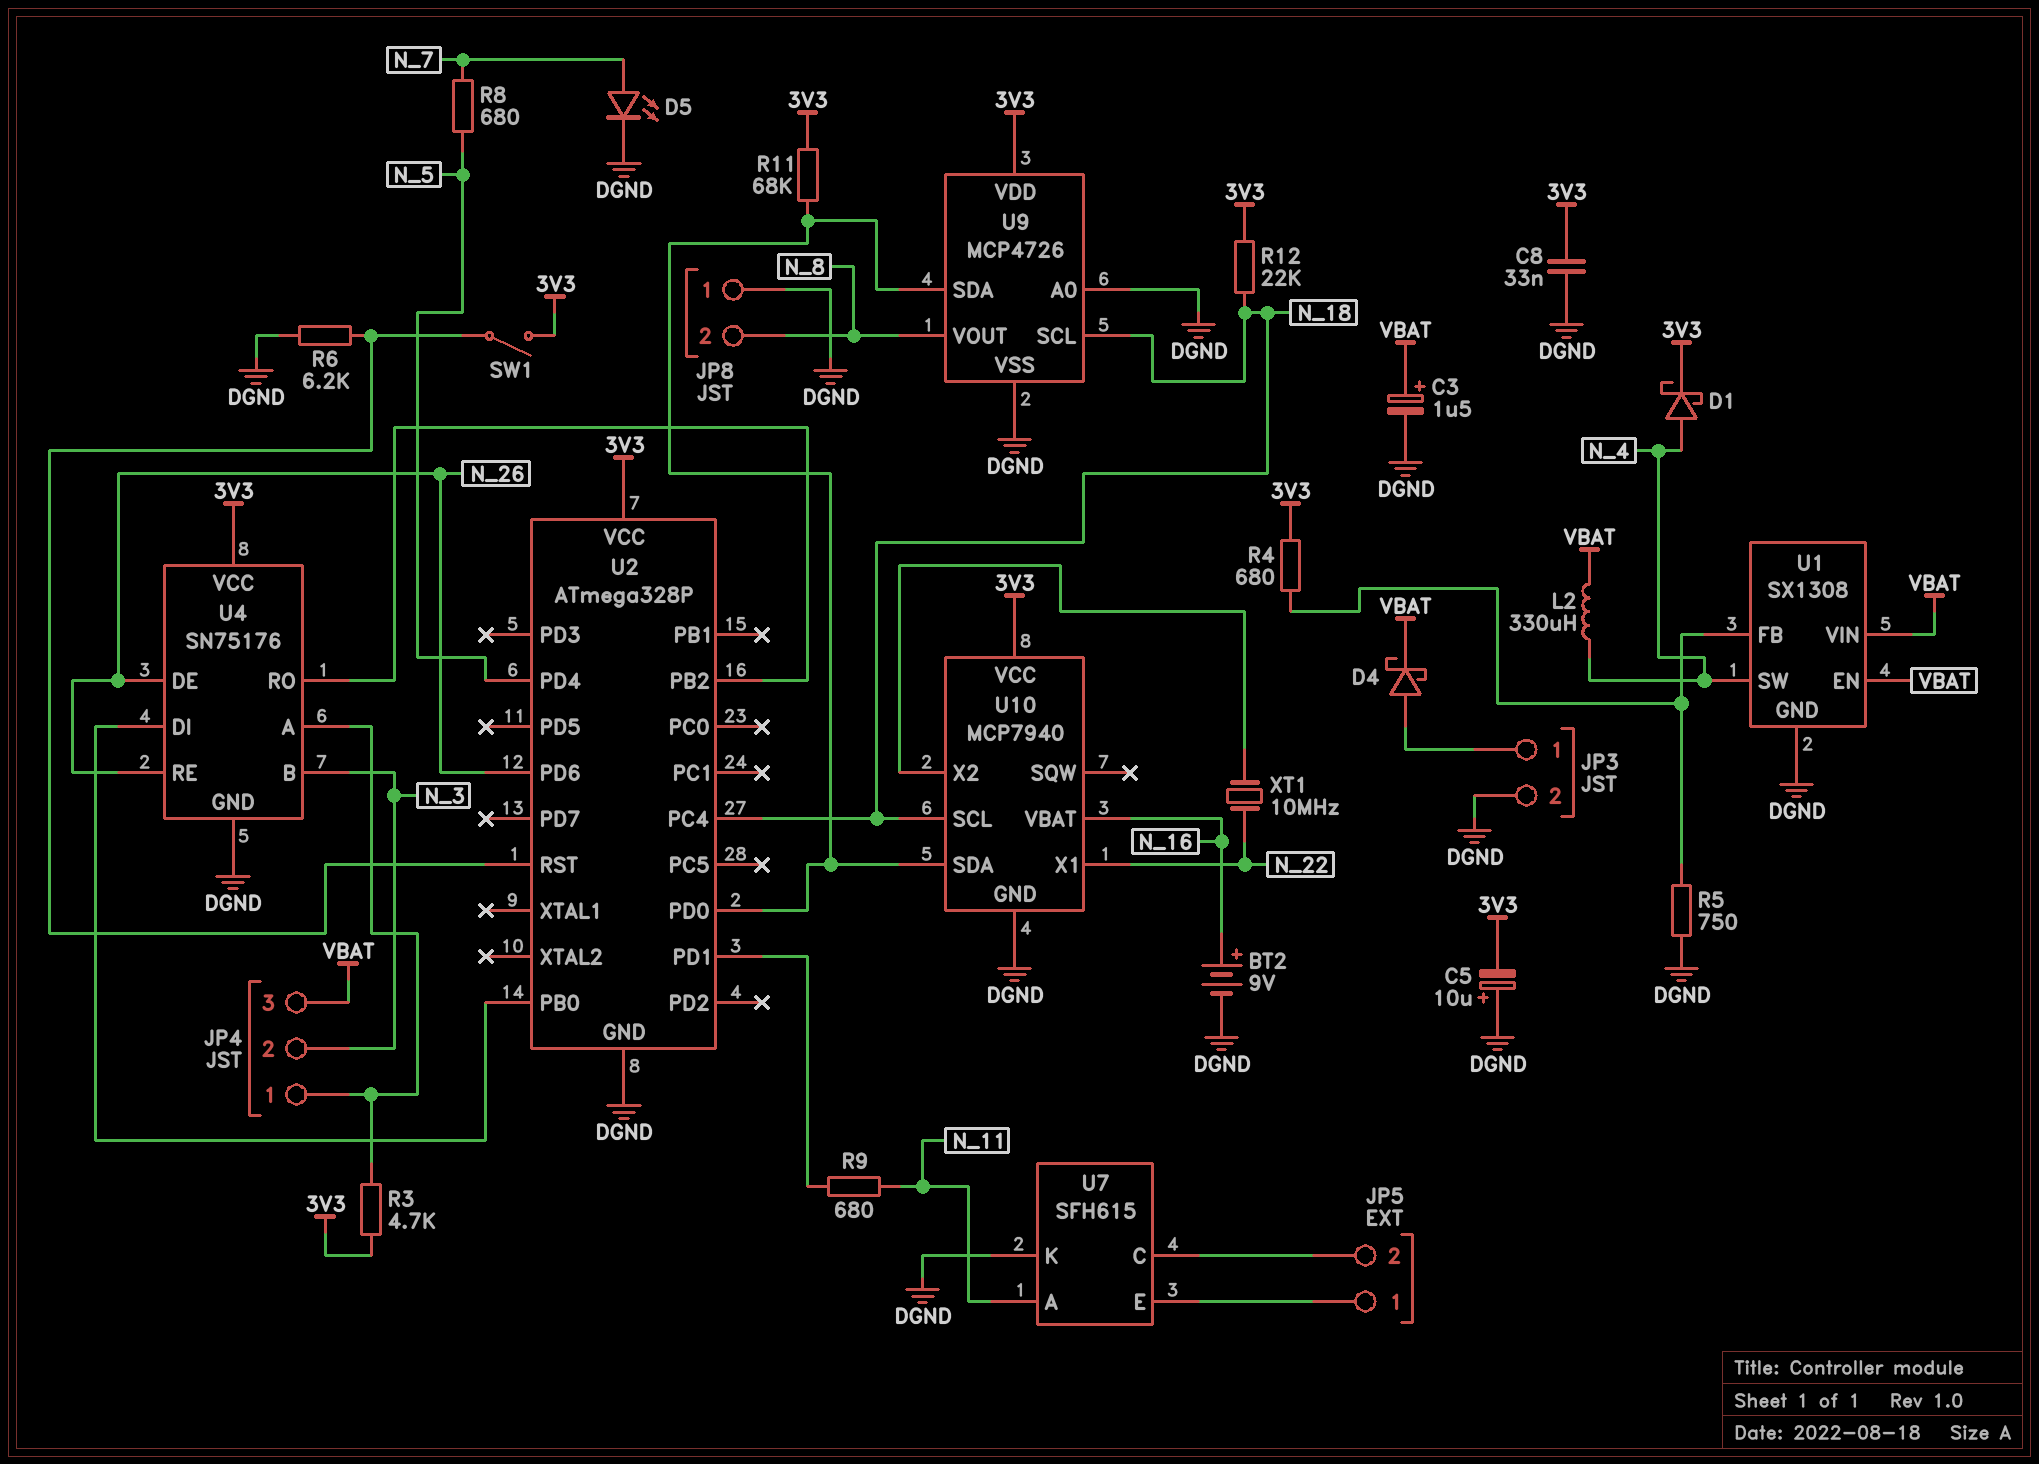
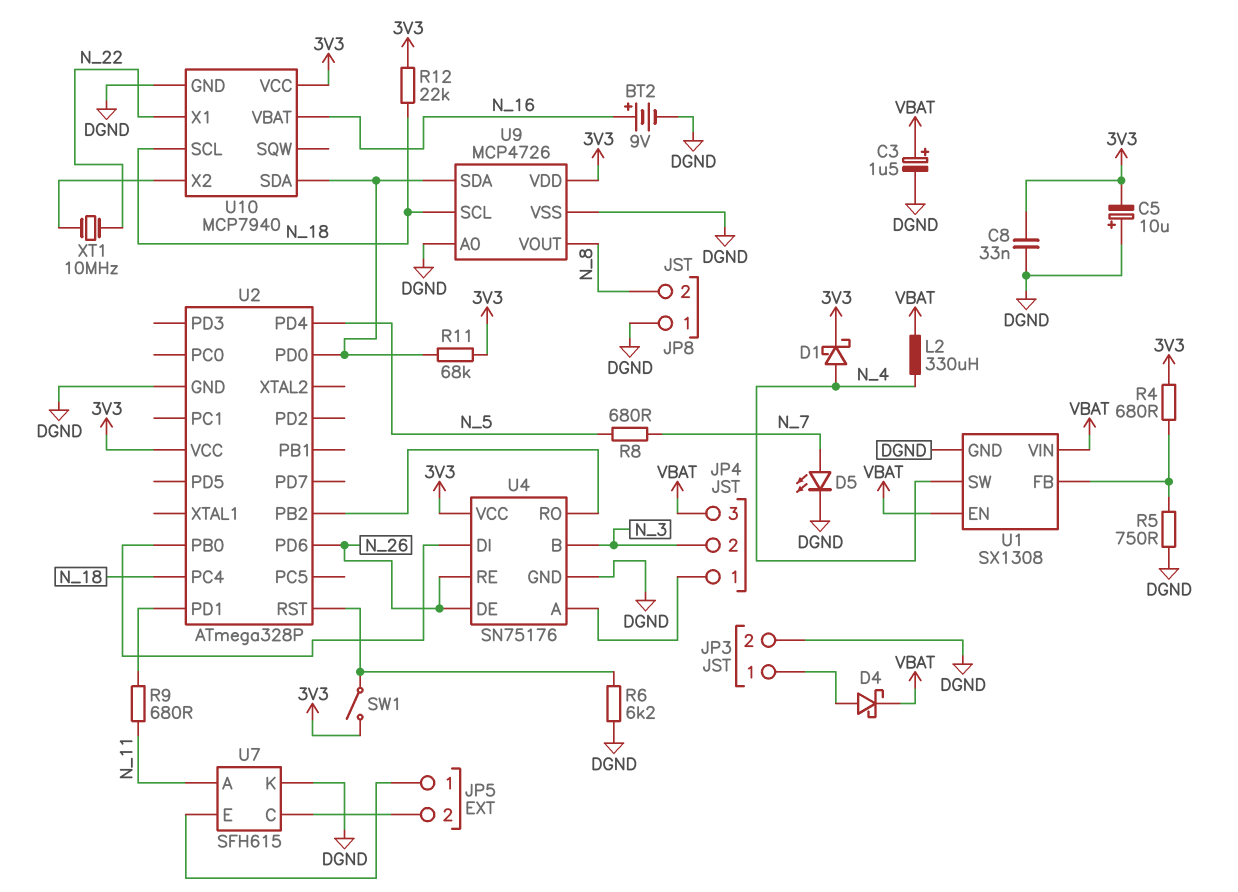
R3: 4.7k (3V3, JP4/1) -> none

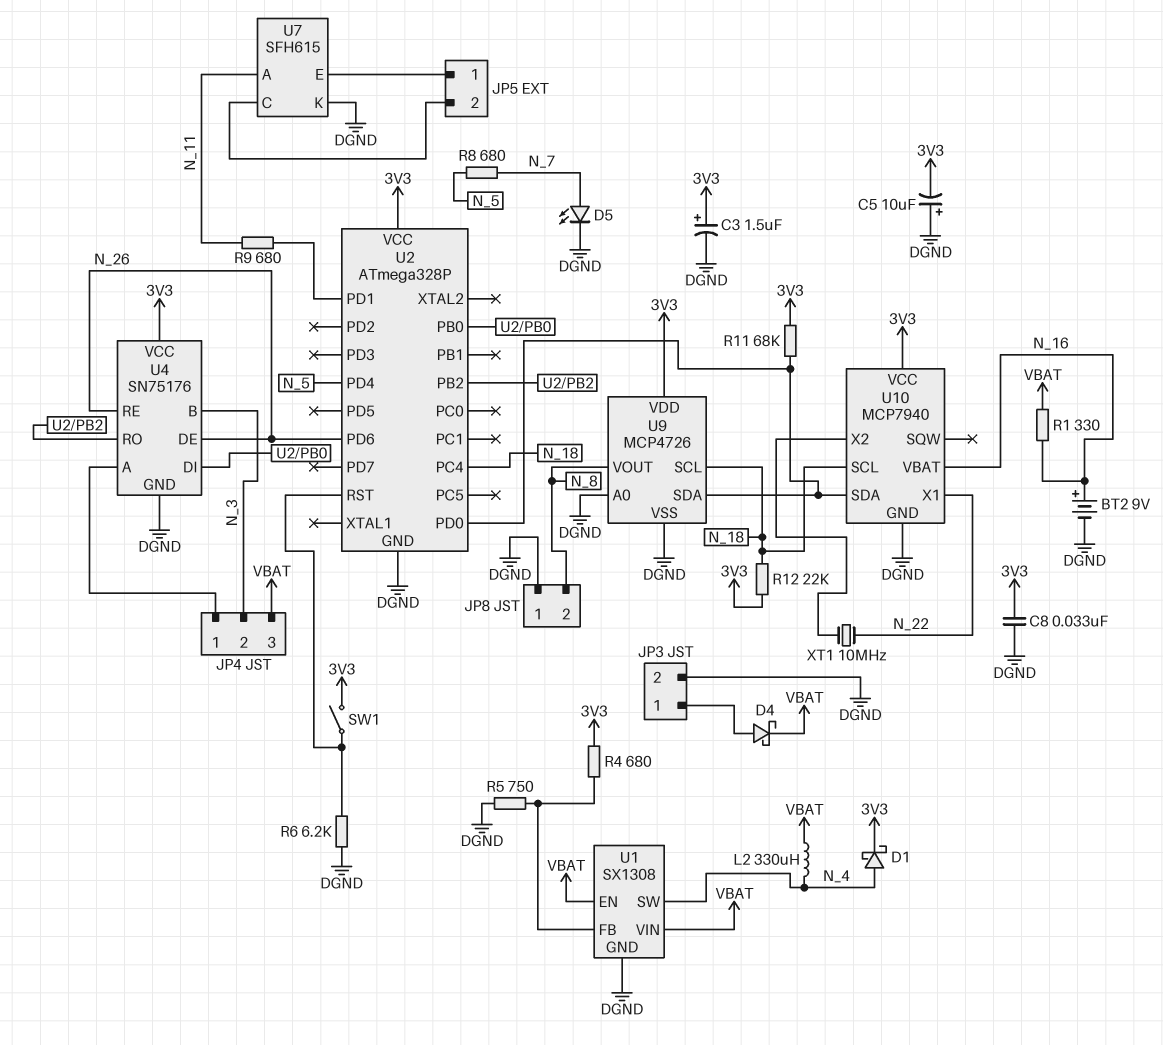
C3: 1.5uF (plus VBAT, minus DGND) -> 1.5uF (plus 3V3, minus DGND)
R1: none -> 330 (N_16, VBAT)

